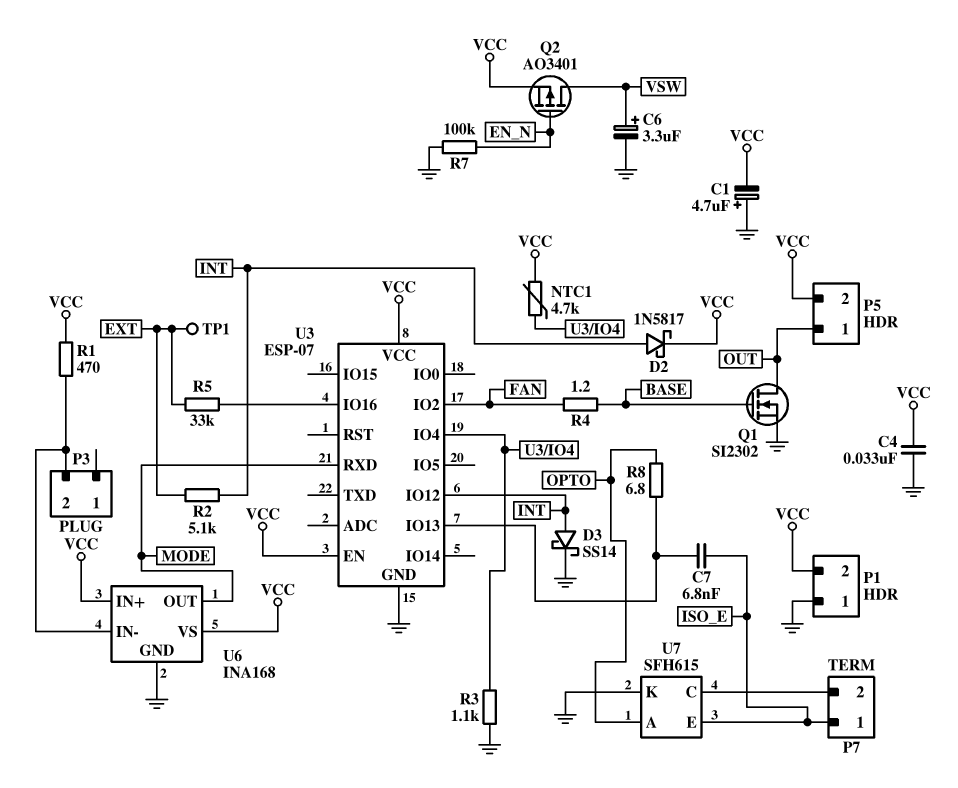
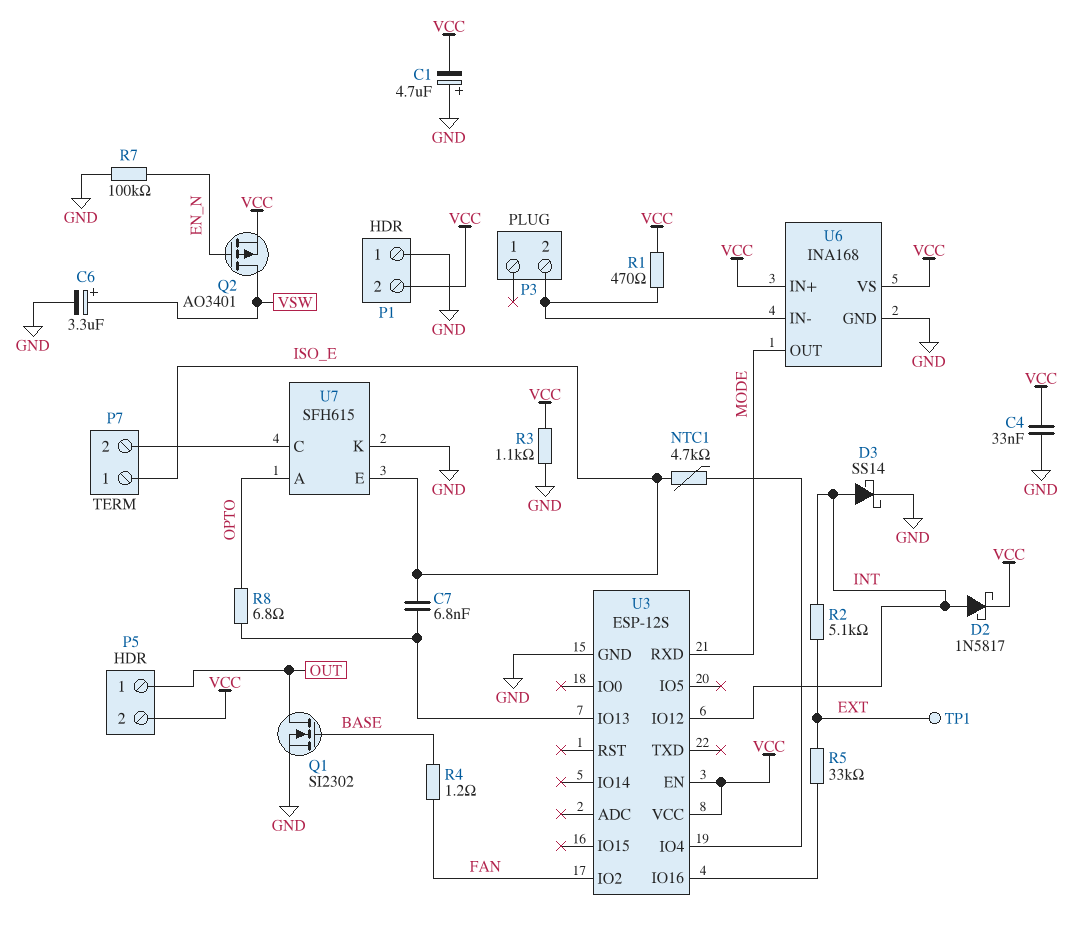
NTC1: 4.7k (U3/IO4, VCC) -> 4.7k (ISO_E, U3/IO4)
R3: 1.1k (GND, U3/IO4) -> 1.1k (GND, VCC)
U3: ESP-07 -> ESP-12S

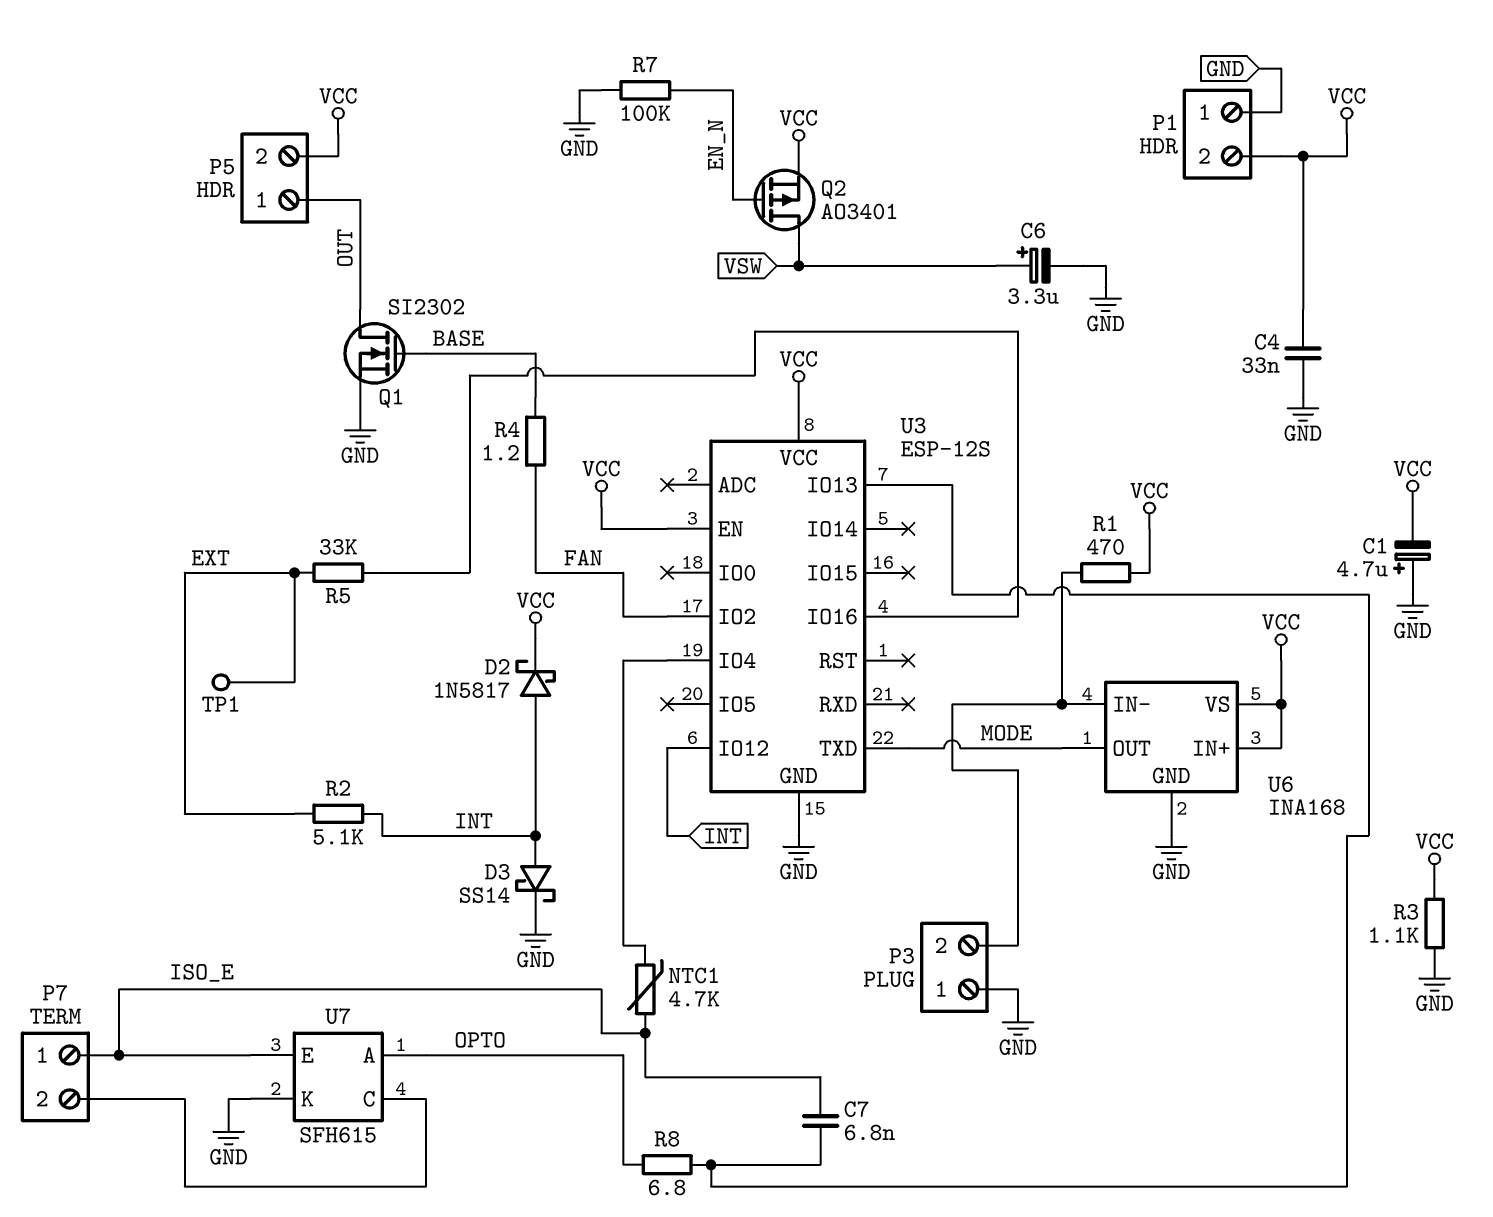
P3 pin 1: none -> GND
U3 pin RXD: MODE -> none
U3 pin TXD: none -> MODE

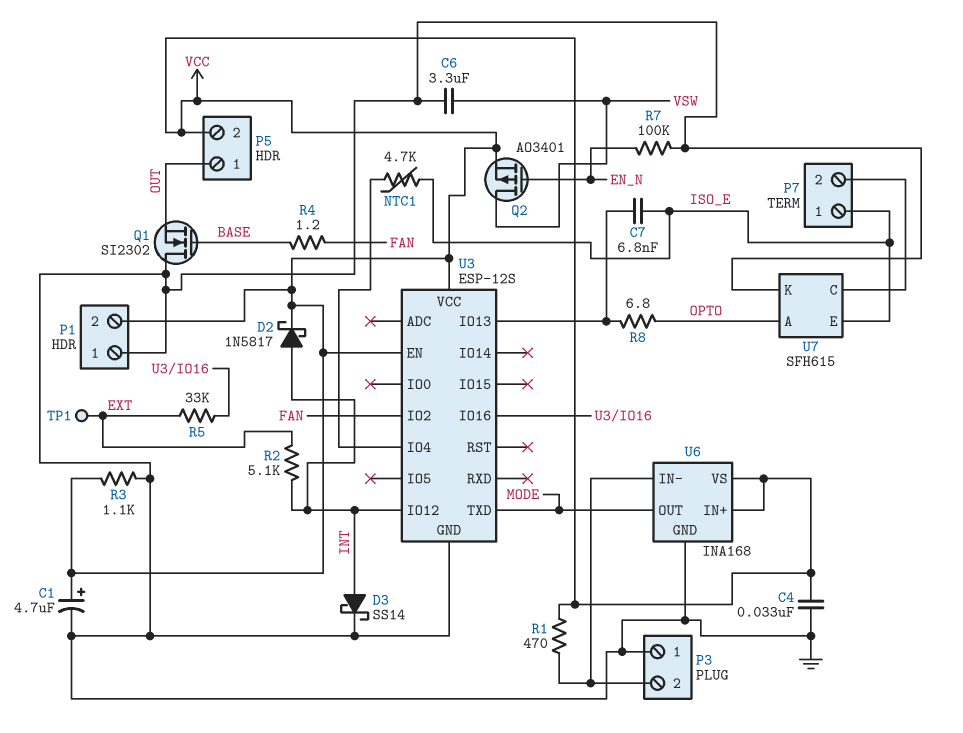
C1: 4.7uF (plus GND, minus VCC) -> 4.7uF (plus VCC, minus GND)
C6: 3.3uF (plus VSW, minus GND) -> 3.3uF (GND, VSW)
Q1: NMOS SI2302 (G BASE, D OUT, S GND) -> NMOS SI2302 (G BASE, D GND, S OUT)

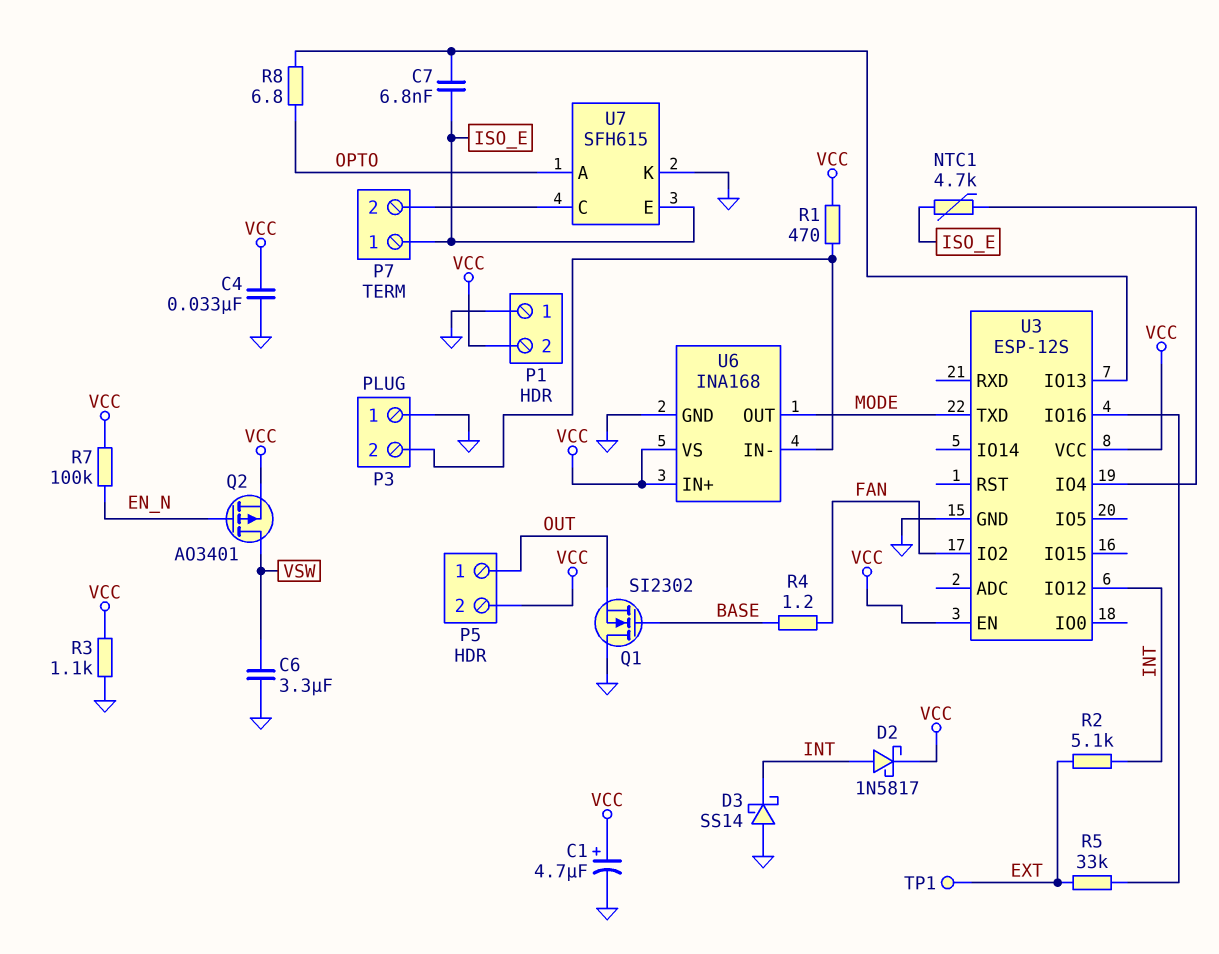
D3: schottky SS14 (A INT, K GND) -> schottky SS14 (A GND, K INT)
R7: 100k (EN_N, GND) -> 100k (EN_N, VCC)

